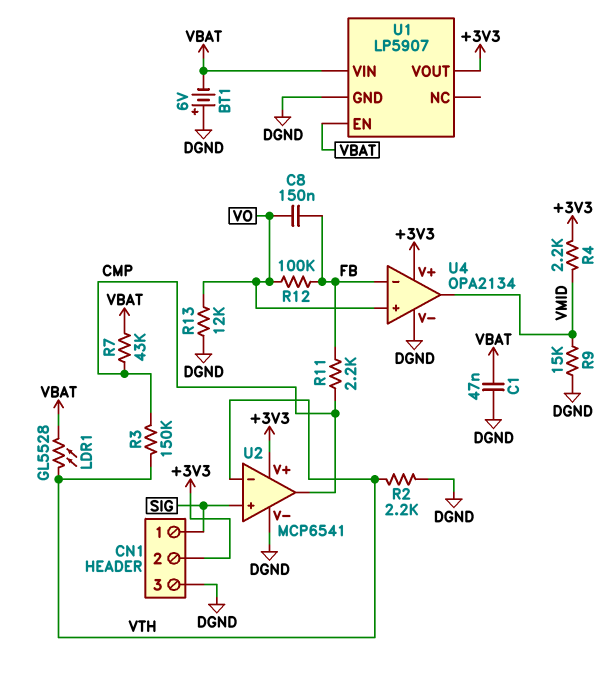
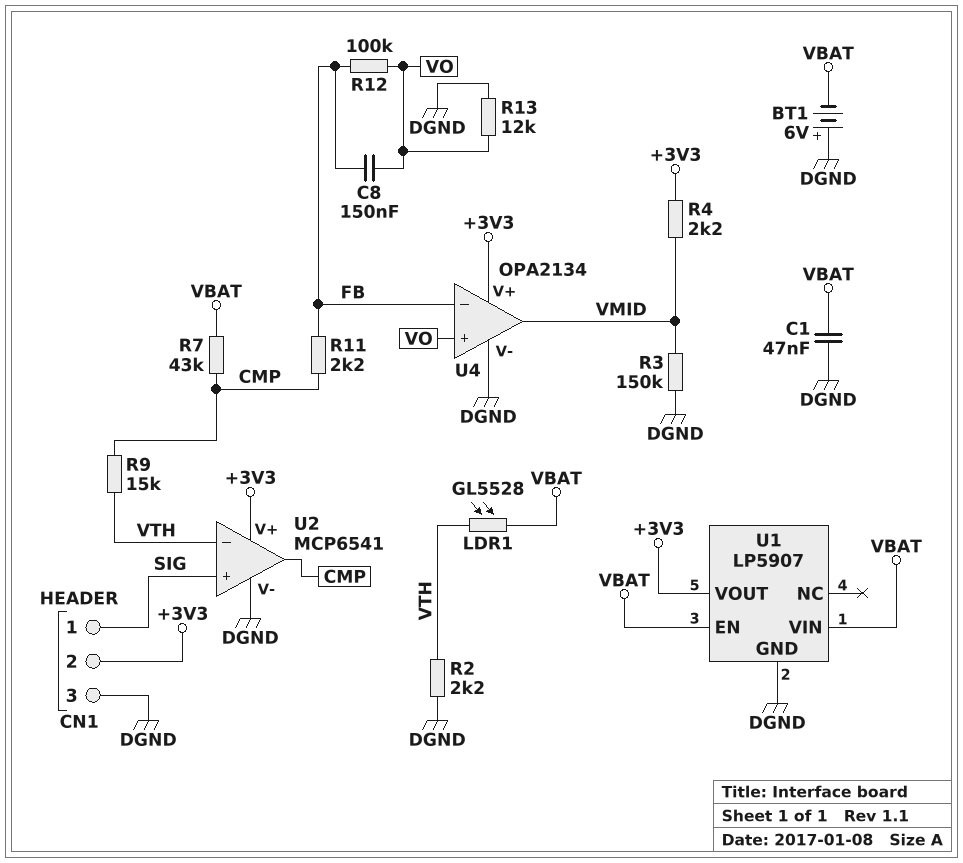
R3: 150k (CMP, VTH) -> 150k (DGND, VMID)
R9: 15k (DGND, VMID) -> 15k (CMP, VTH)

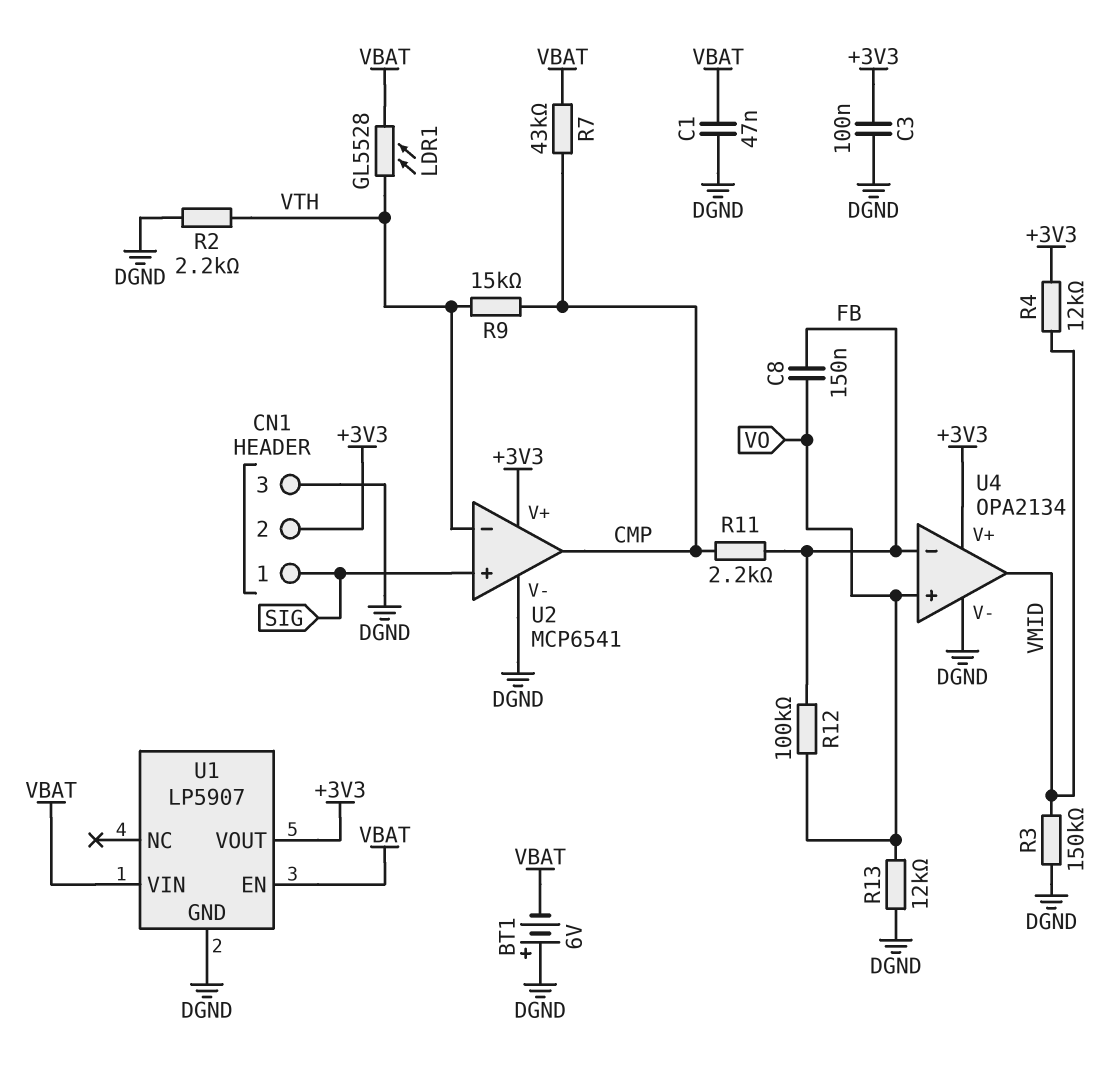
C3: none -> 100nF (+3V3, DGND)
R4: 2.2k (+3V3, VMID) -> 12k (+3V3, VMID)

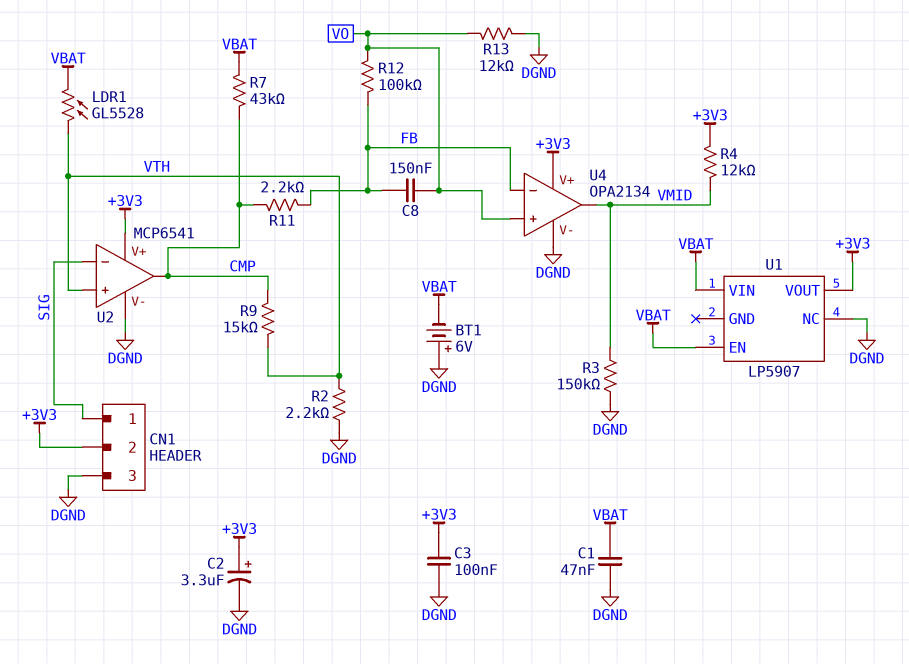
C2: none -> 3.3uF (plus +3V3, minus DGND)
U1 pin GND: DGND -> none
U1 pin NC: none -> DGND
U2 pin in+: SIG -> VTH
U2 pin in-: VTH -> SIG

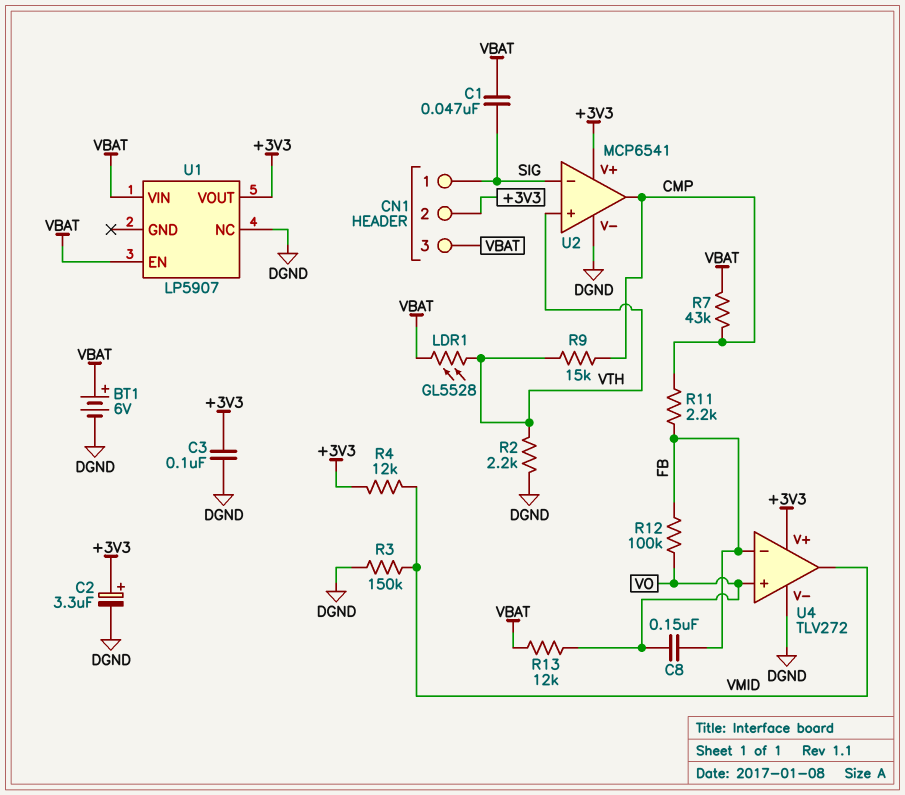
BT1: 6V (plus DGND, minus VBAT) -> 6V (plus VBAT, minus DGND)
C1: 47nF (DGND, VBAT) -> 47nF (SIG, VBAT)
CN1 pin 3: DGND -> VBAT
R13: 12k (DGND, VO) -> 12k (VBAT, VO)
U4: OPA2134 -> TLV272

